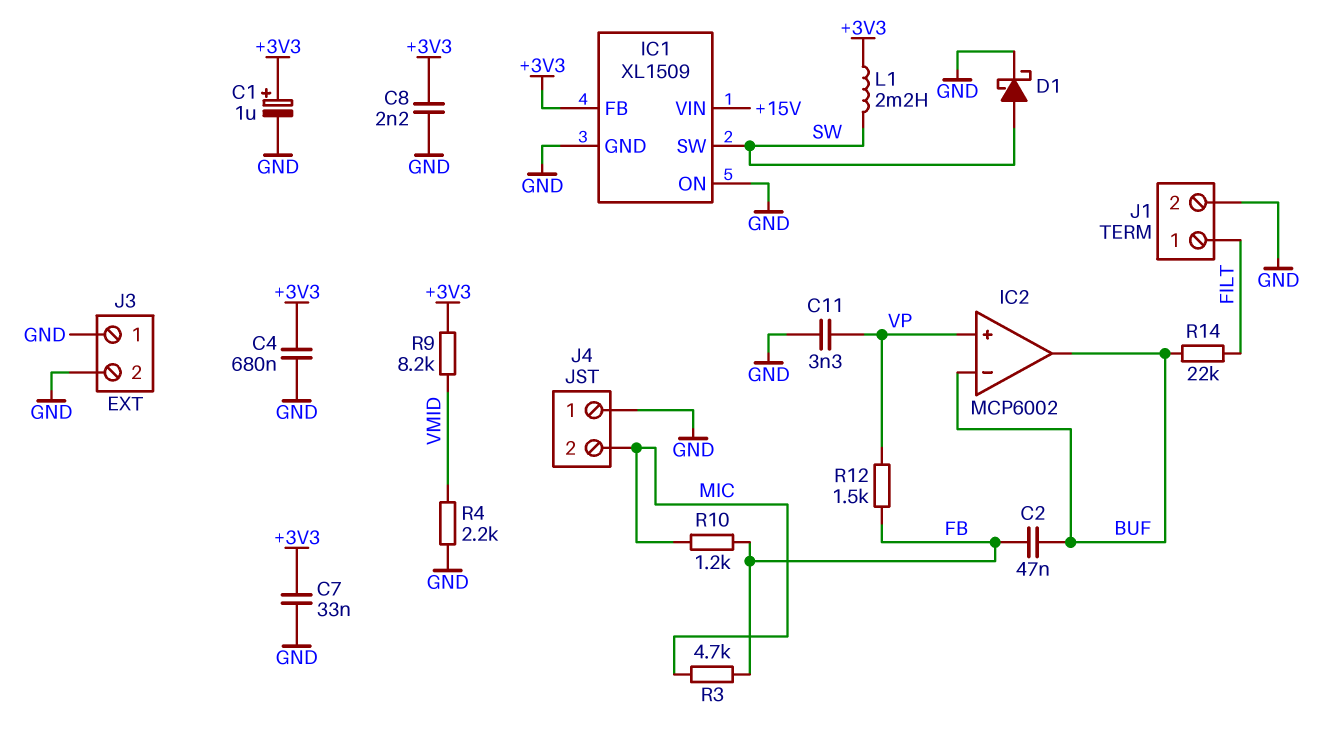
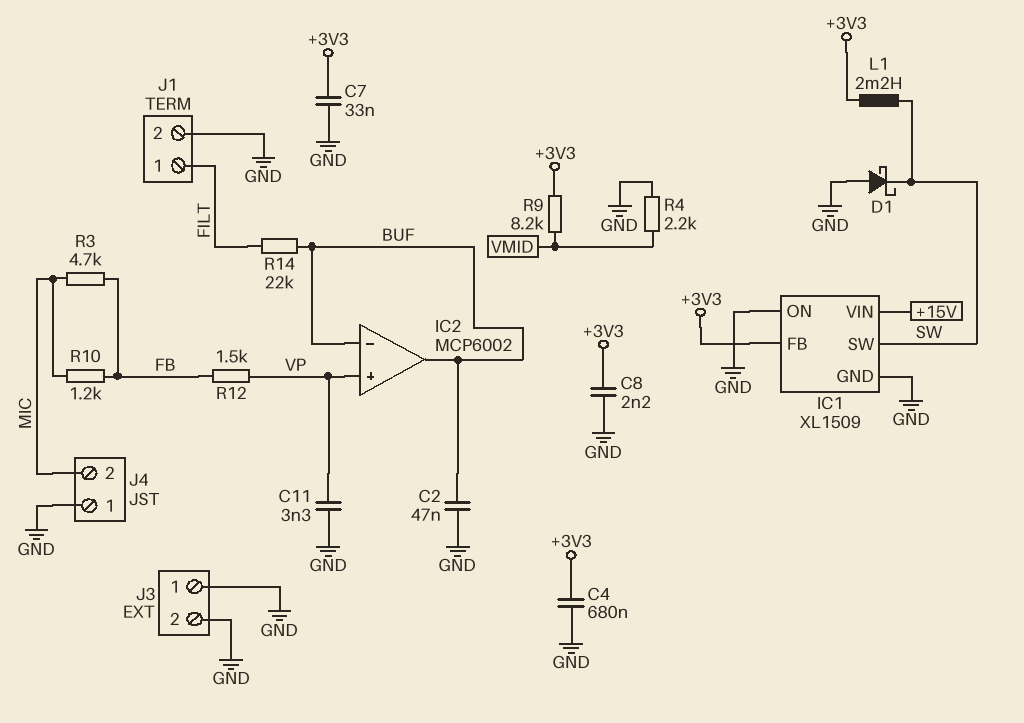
C1: 1uF (plus +3V3, minus GND) -> none
C2: 47nF (BUF, FB) -> 47nF (BUF, GND)
D1: schottky (A SW, K GND) -> schottky (A GND, K SW)

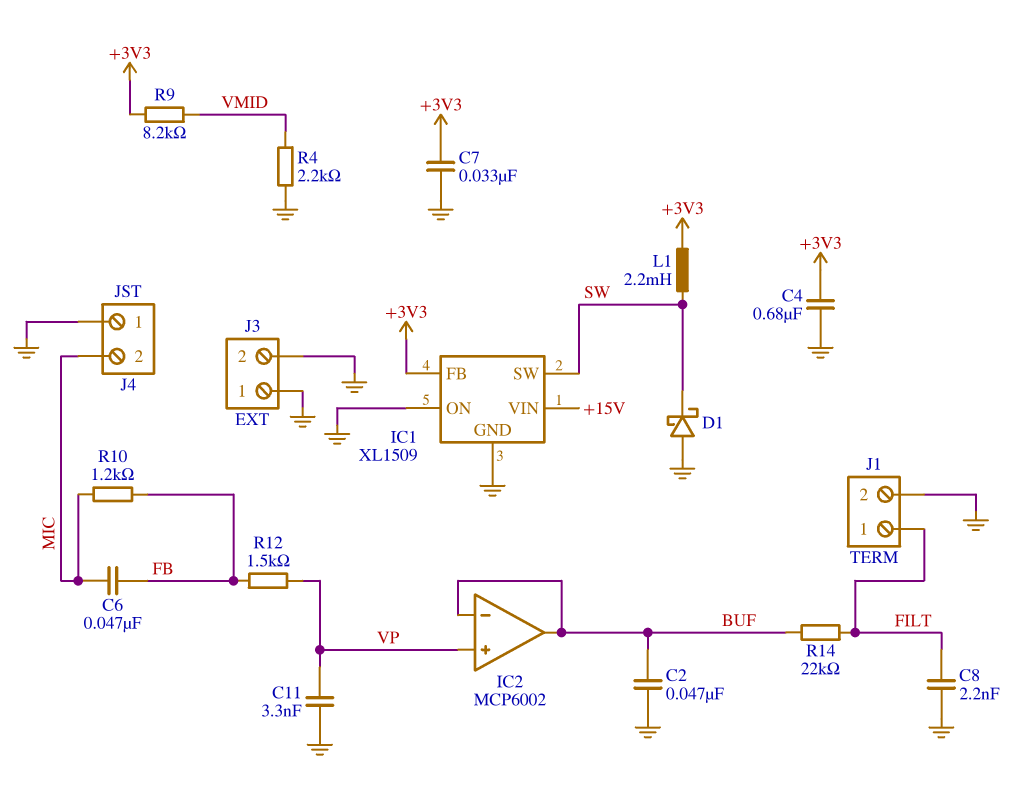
C6: none -> 47nF (FB, MIC)
C8: 2.2nF (+3V3, GND) -> 2.2nF (FILT, GND)
R3: 4.7k (FB, MIC) -> none

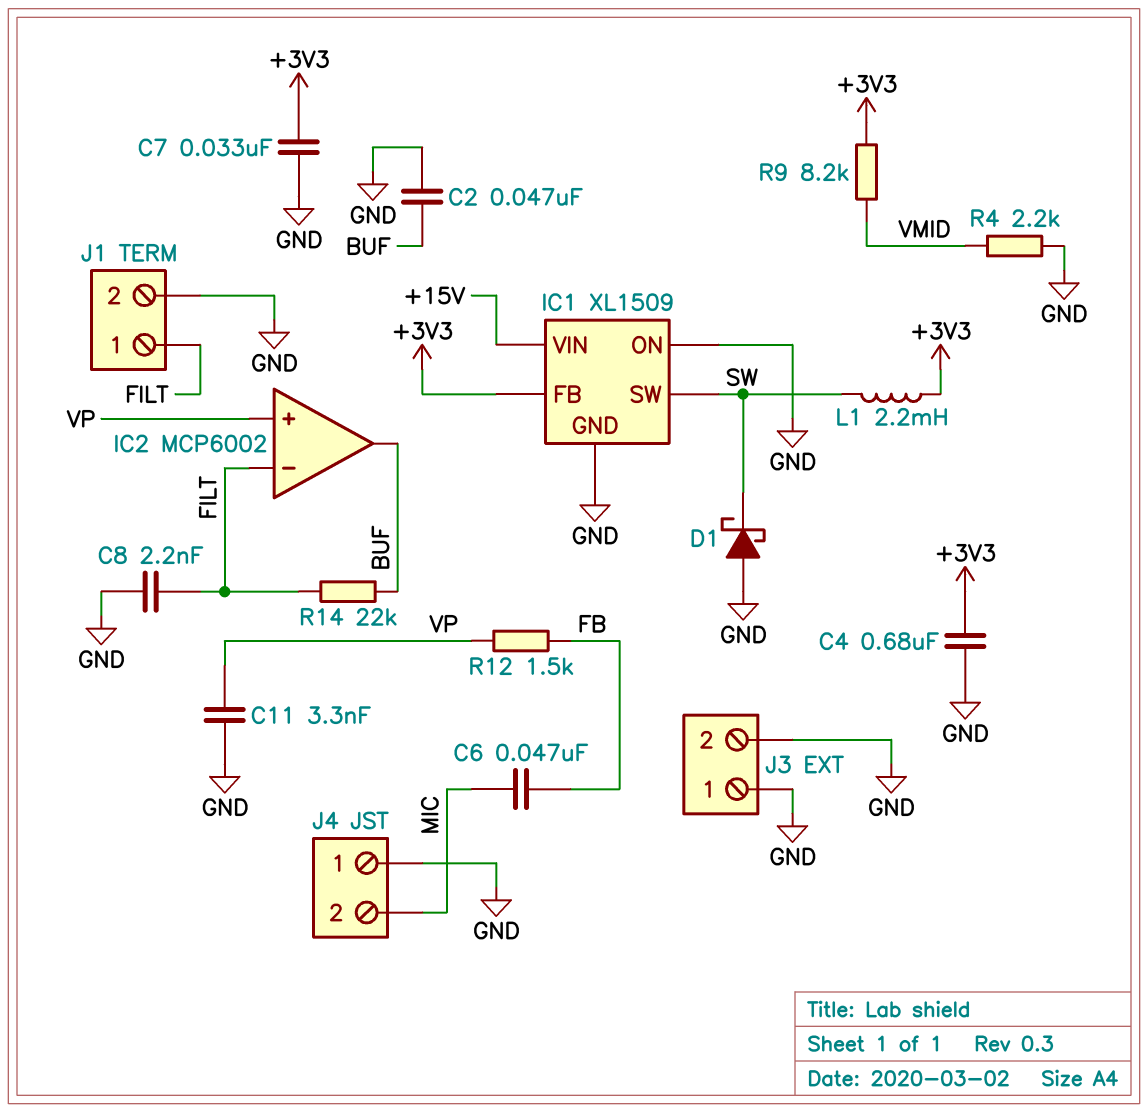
IC2 pin in-: BUF -> FILT
R10: 1.2k (FB, MIC) -> none

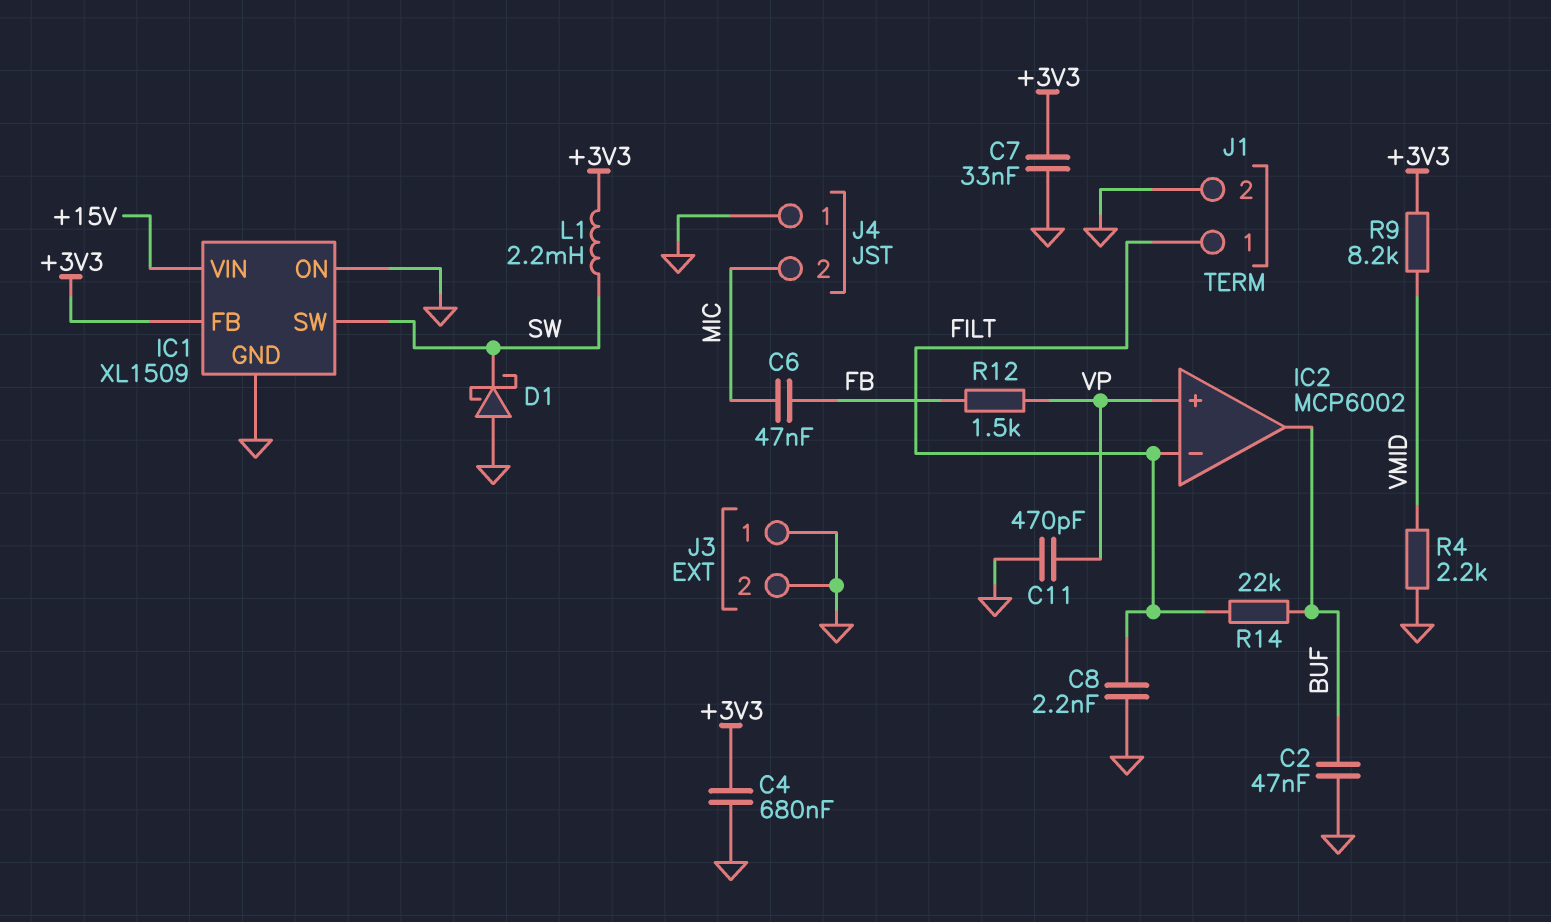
C11: 3.3nF (GND, VP) -> 470pF (GND, VP)

